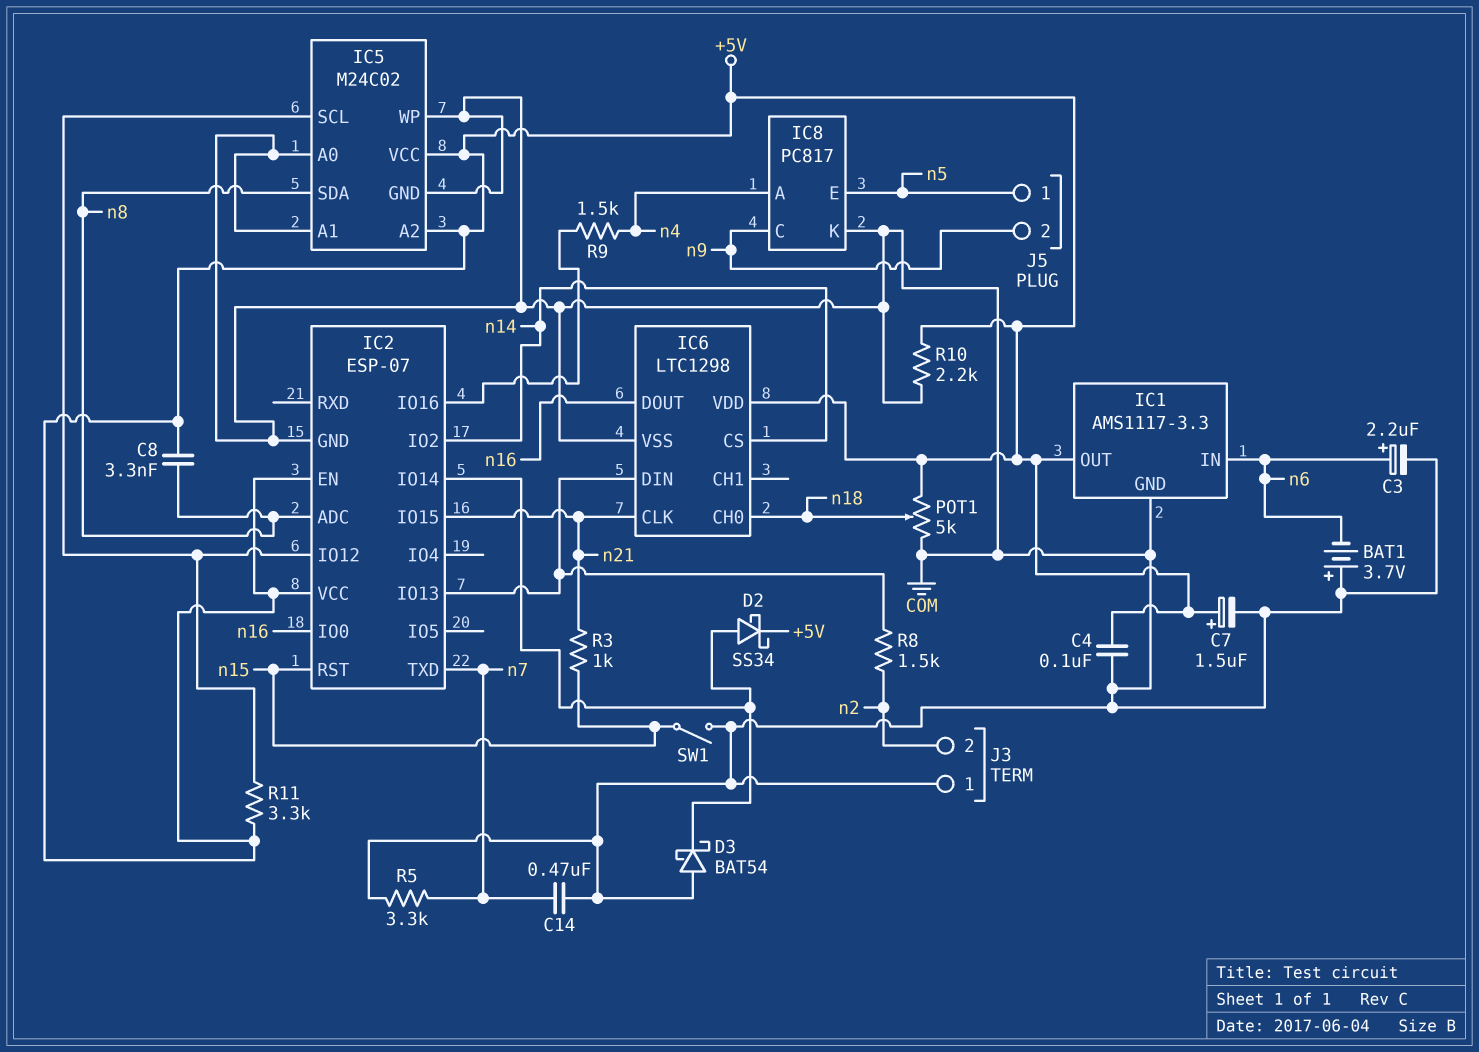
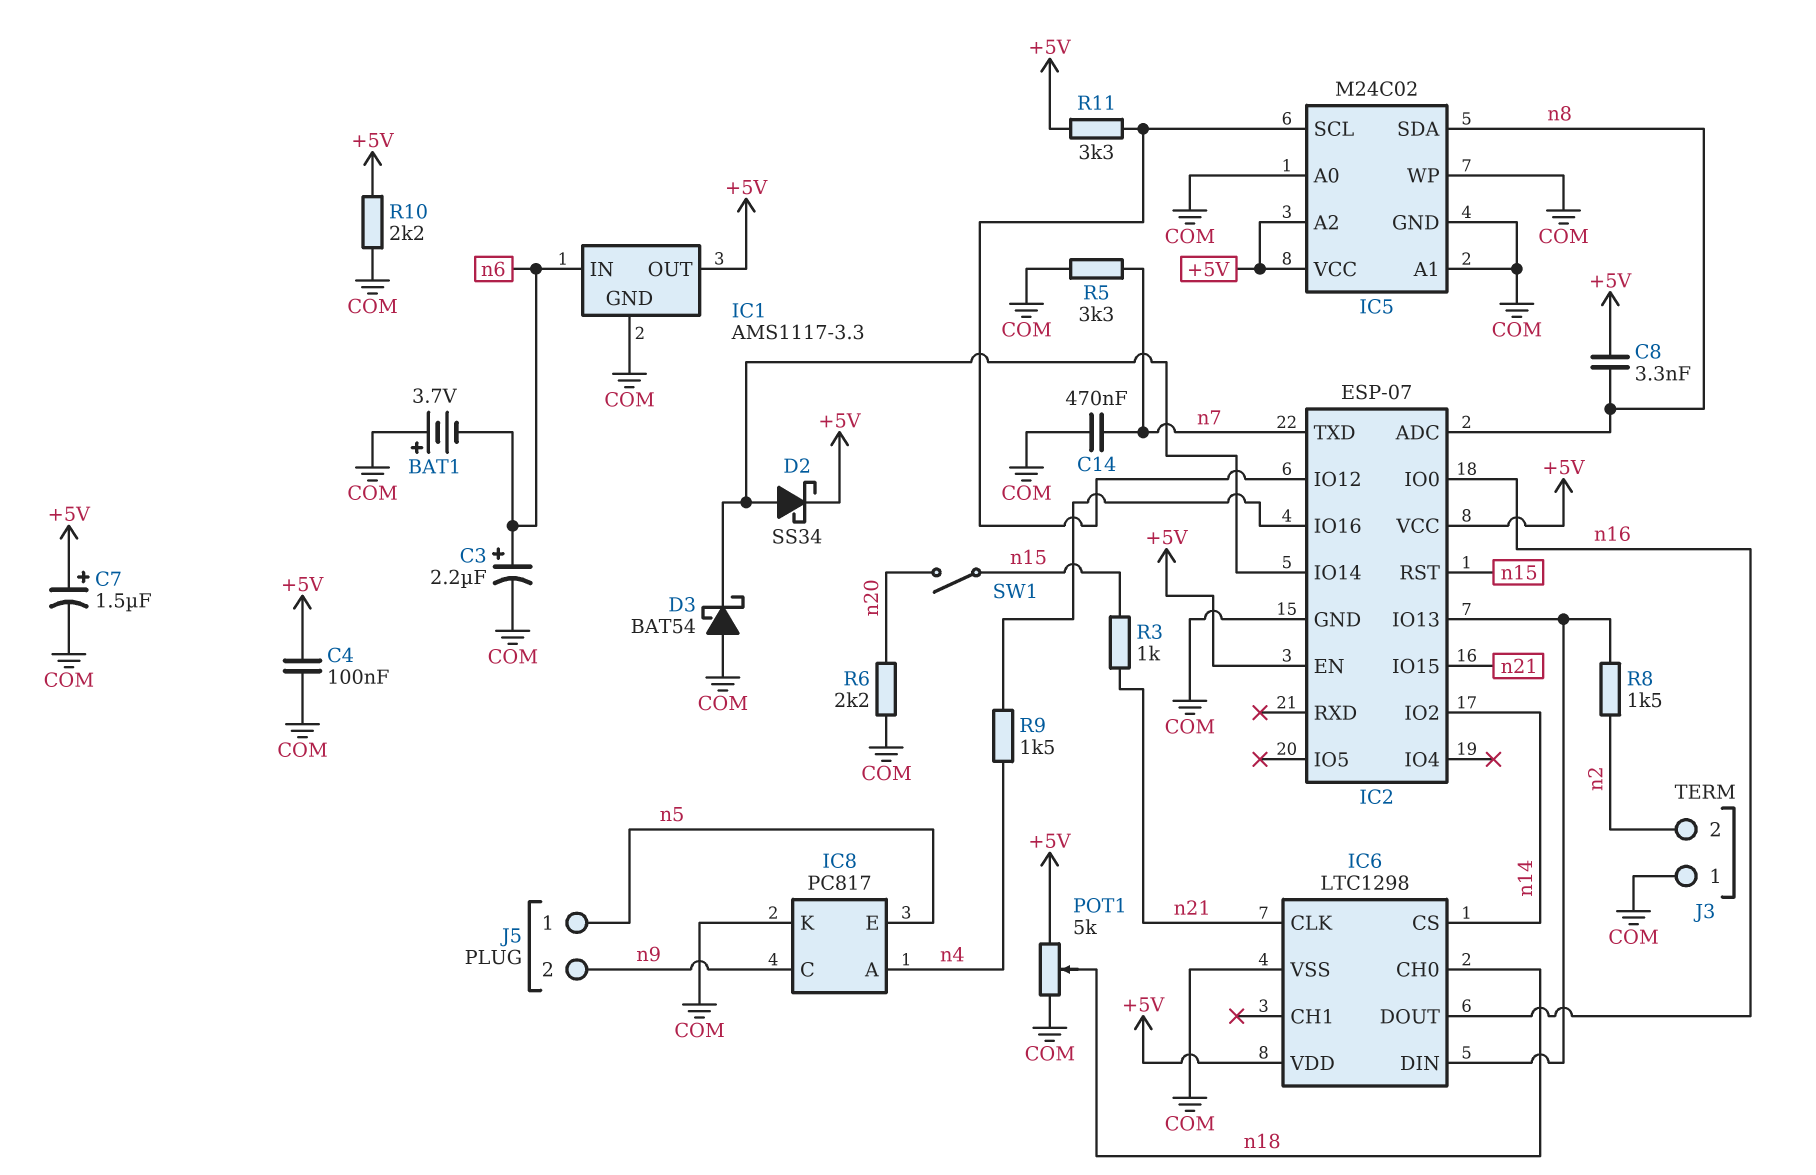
R6: none -> 2.2k (COM, n20)
SW1: switch (COM, n15) -> switch (n15, n20)

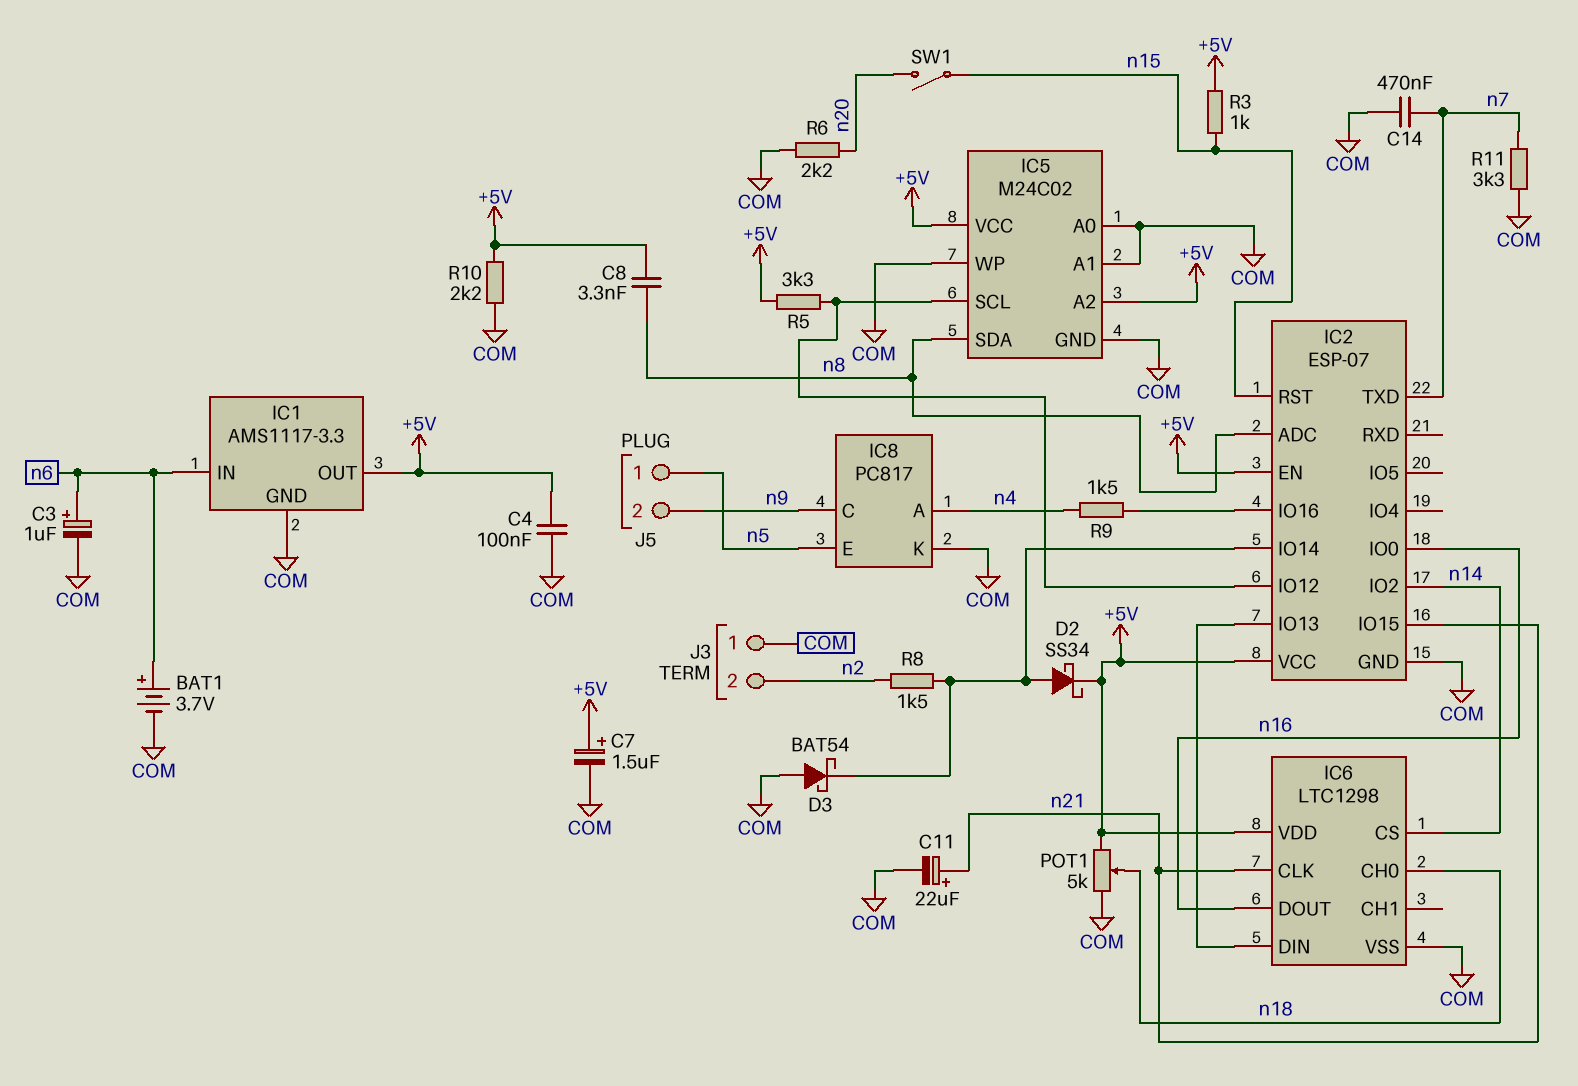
BAT1: 3.7V (plus COM, minus n6) -> 3.7V (plus n6, minus COM)
C3: 2.2uF (plus n6, minus COM) -> 1uF (plus n6, minus COM)
C11: none -> 22uF (plus n21, minus COM)
R3: 1k (n15, n21) -> 1k (+5V, n15)
R5: 3.3k (COM, n7) -> 3.3k (+5V, IC2/IO12)
R8: 1.5k (IC2/IO13, n2) -> 1.5k (IC2/IO14, n2)
R11: 3.3k (+5V, IC2/IO12) -> 3.3k (COM, n7)

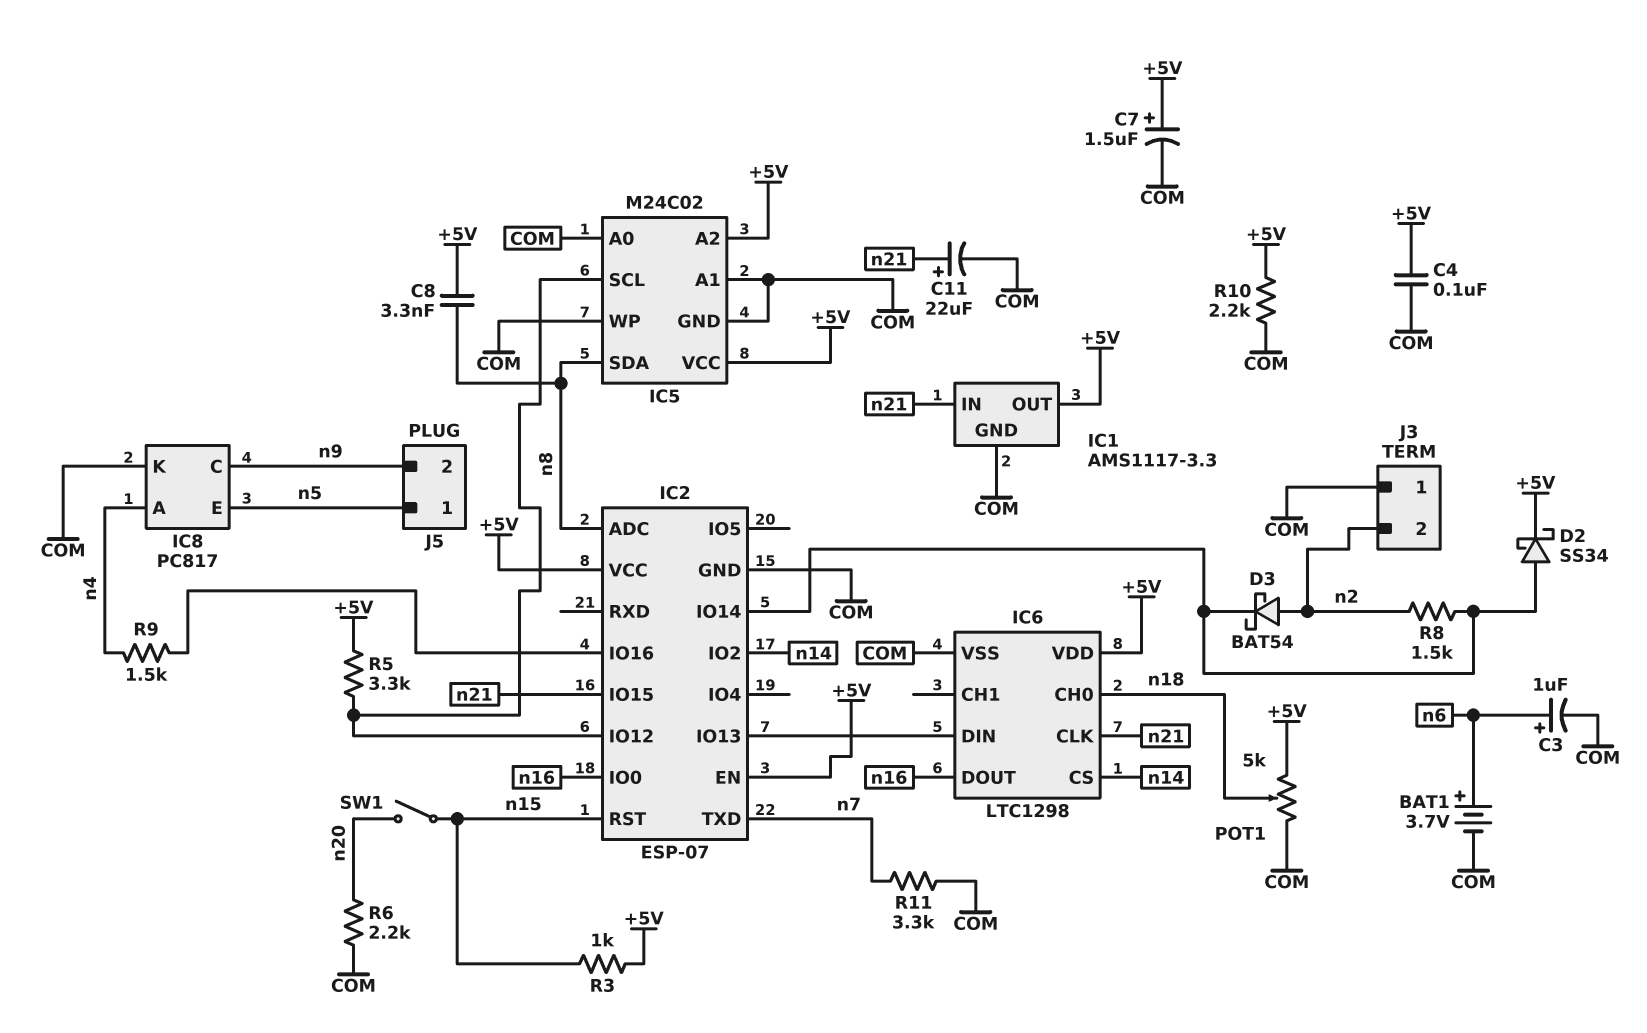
C14: 470nF (COM, n7) -> none
D3: schottky BAT54 (A COM, K IC2/IO14) -> schottky BAT54 (A n2, K IC2/IO14)
IC1 pin IN: n6 -> n21

